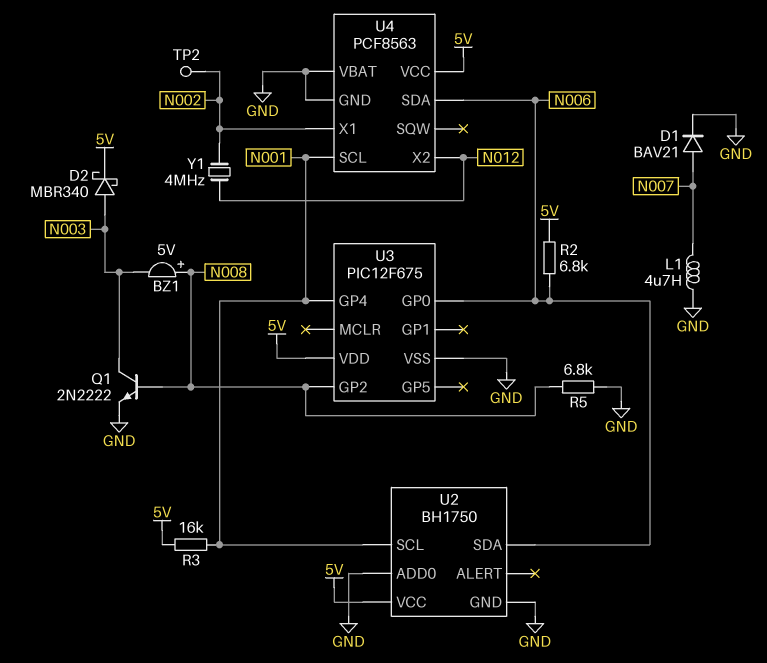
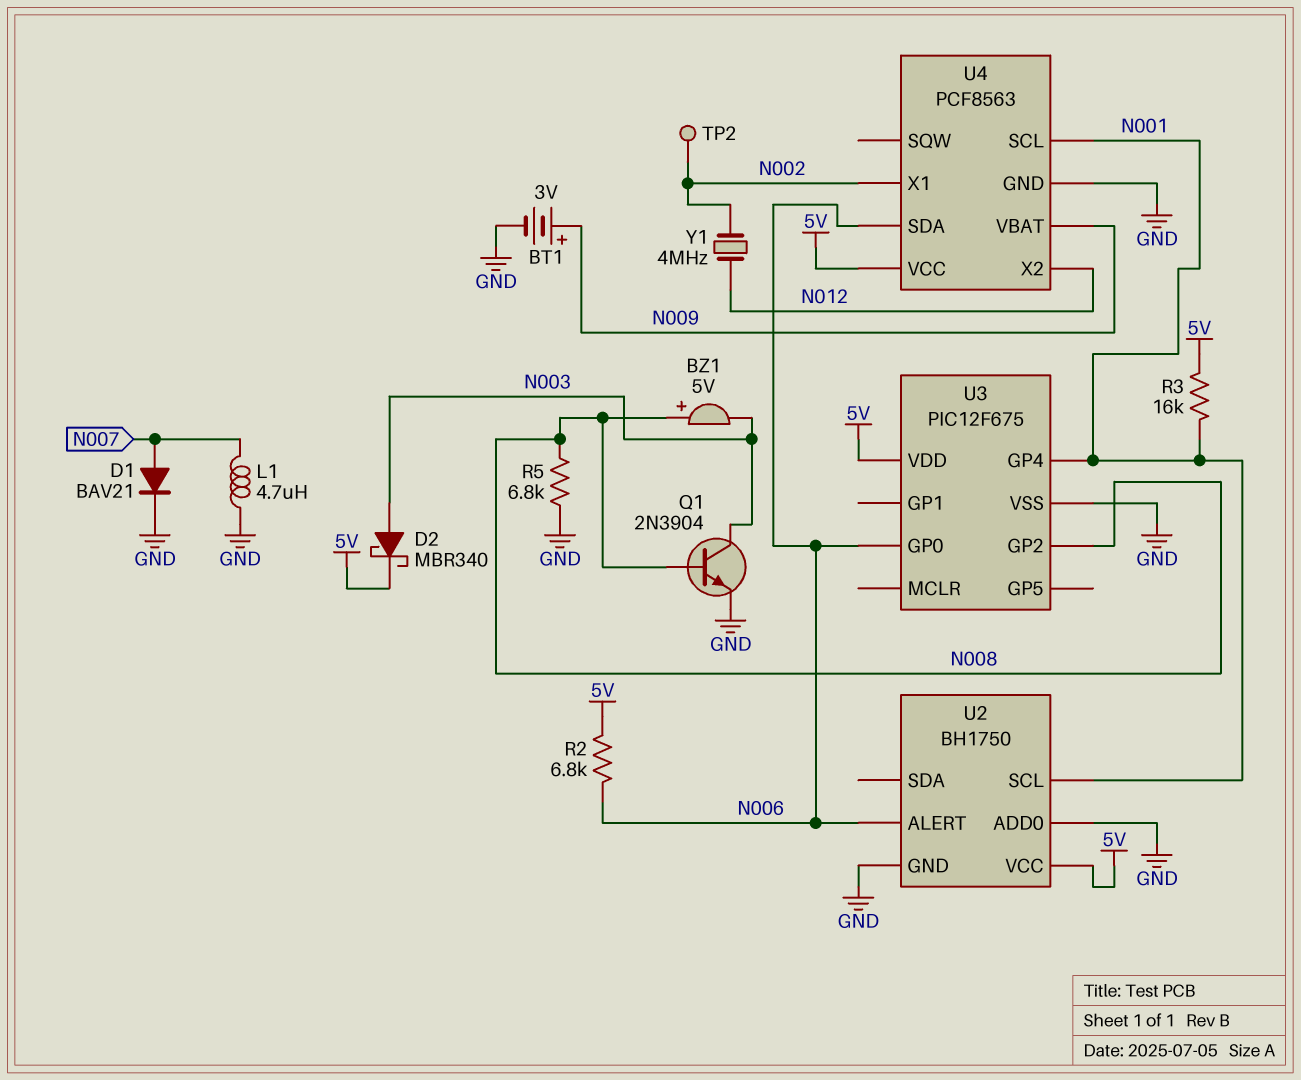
BT1: none -> 3V (plus N009, minus GND)
Q1: NPN 2N2222 (B N008, C N003, E GND) -> NPN 2N3904 (B N008, C N003, E GND)
U2 pin ALERT: none -> N006
U2 pin SDA: N006 -> none
U4 pin VBAT: GND -> N009

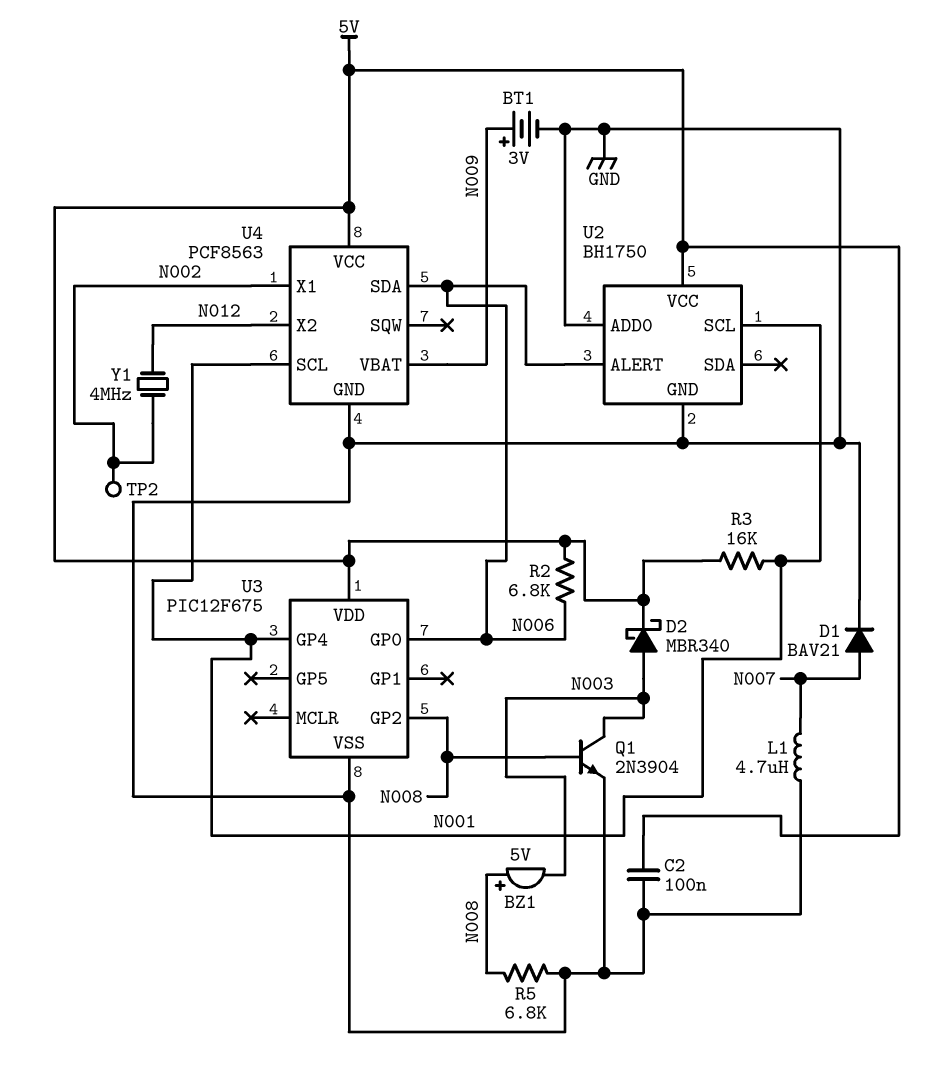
C2: none -> 100nF (5V, GND)

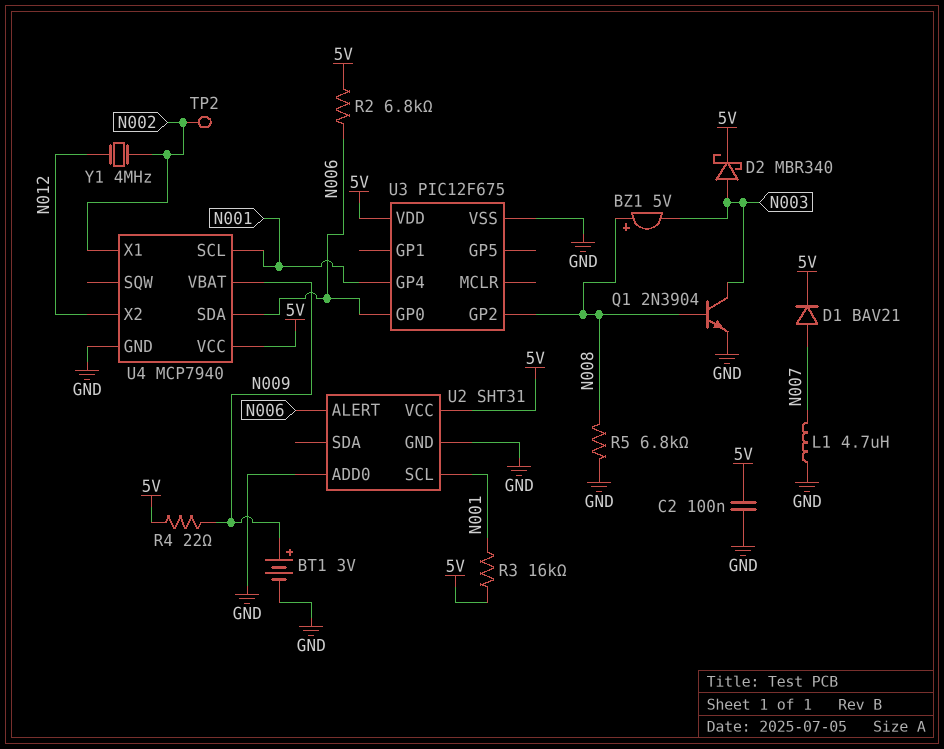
D1: diode BAV21 (A N007, K GND) -> diode BAV21 (A N007, K 5V)
R4: none -> 22 (5V, N009)
U2: BH1750 -> SHT31
U4: PCF8563 -> MCP7940

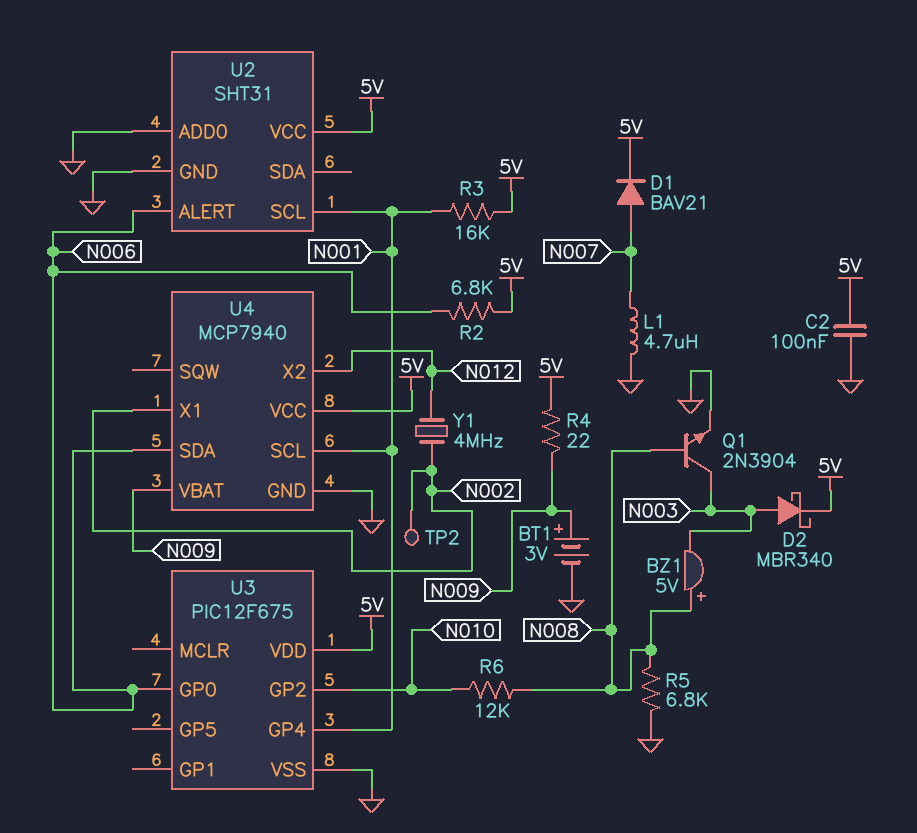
R6: none -> 12k (N008, N010)
U3 pin GP2: N008 -> N010

